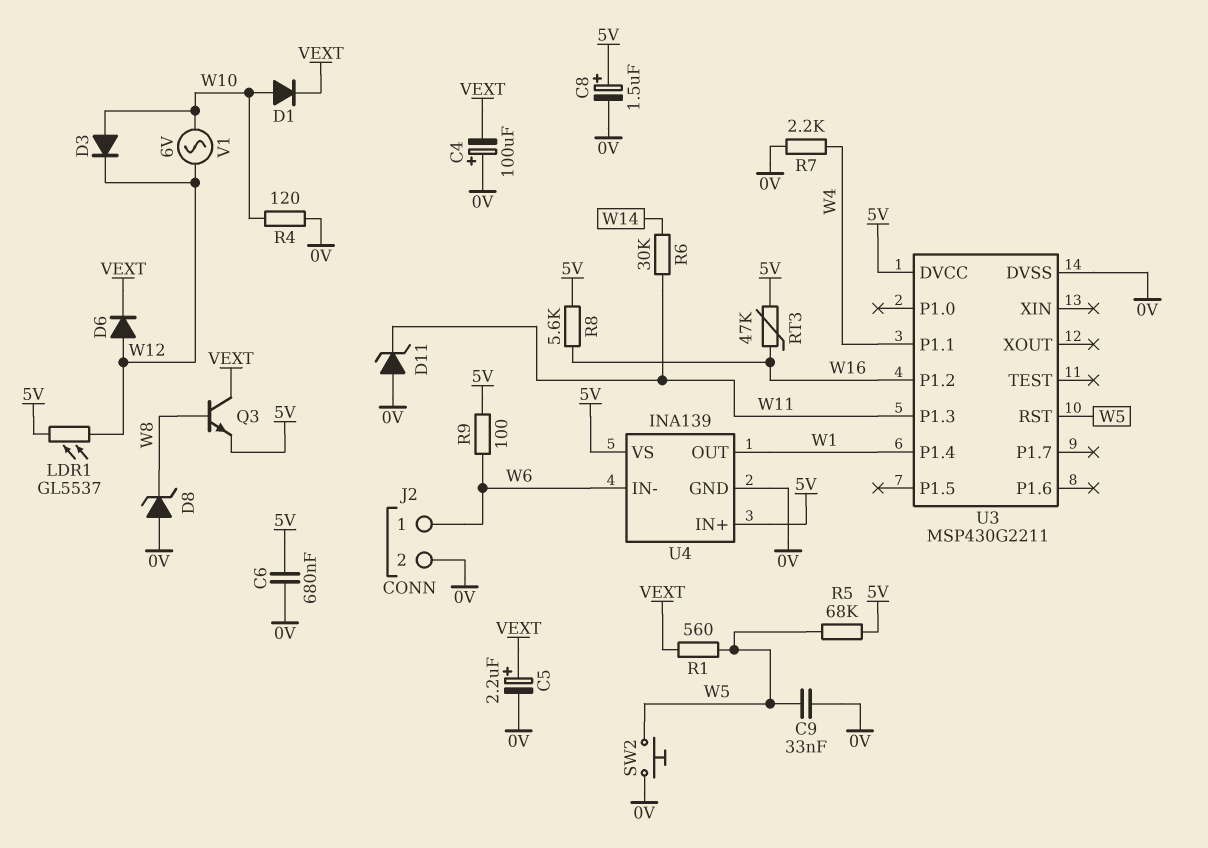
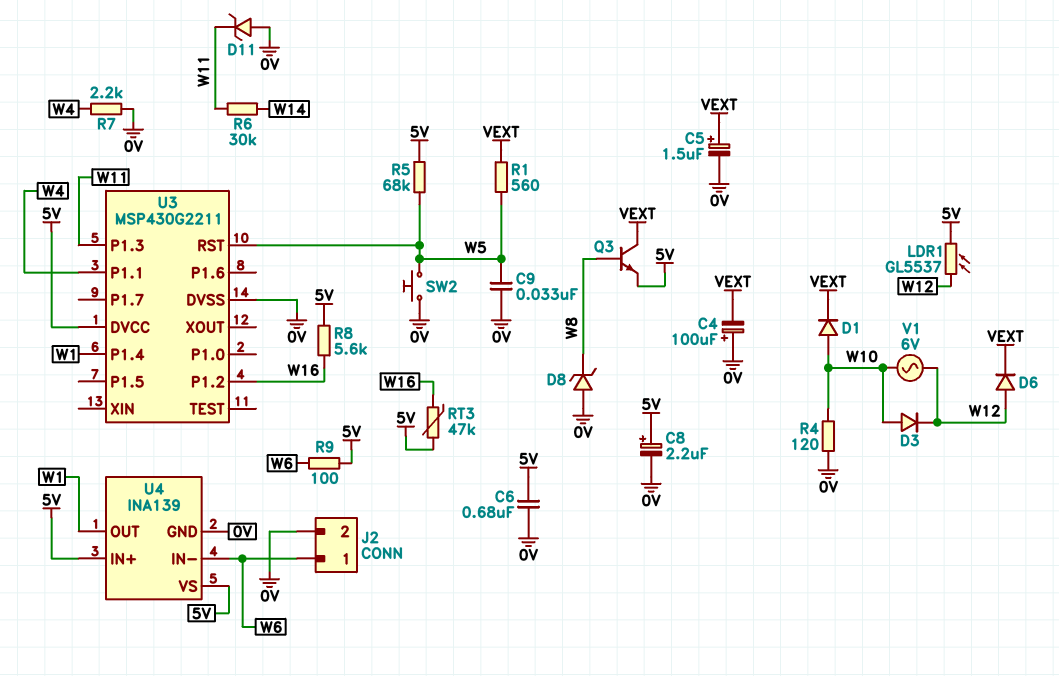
C5: 2.2uF (plus VEXT, minus 0V) -> 1.5uF (plus VEXT, minus 0V)
C8: 1.5uF (plus 5V, minus 0V) -> 2.2uF (plus 5V, minus 0V)

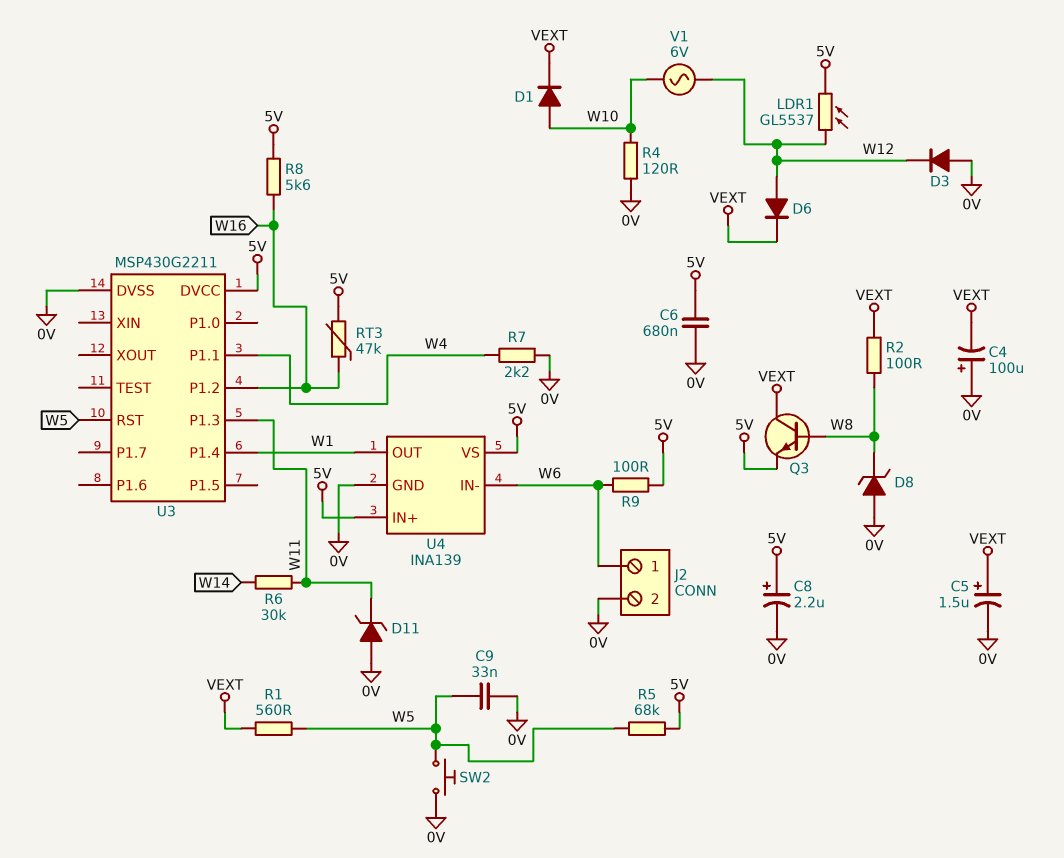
D3: diode (A W10, K W12) -> diode (A 0V, K W12)
R2: none -> 100 (VEXT, W8)

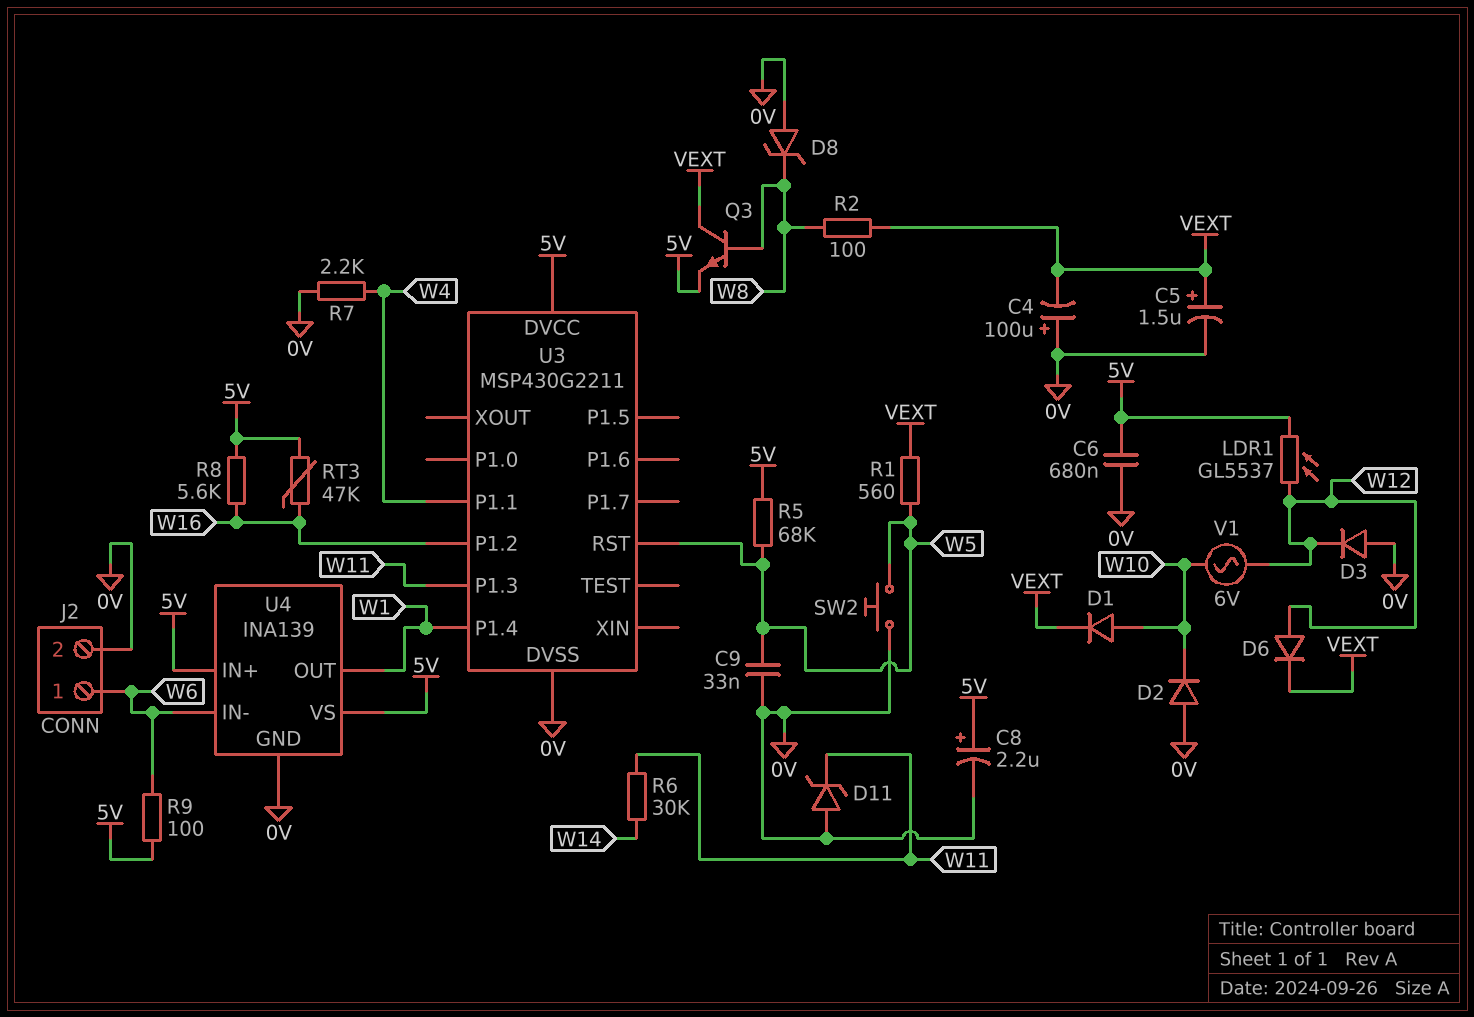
D2: none -> diode (A 0V, K W10)
R4: 120 (0V, W10) -> none

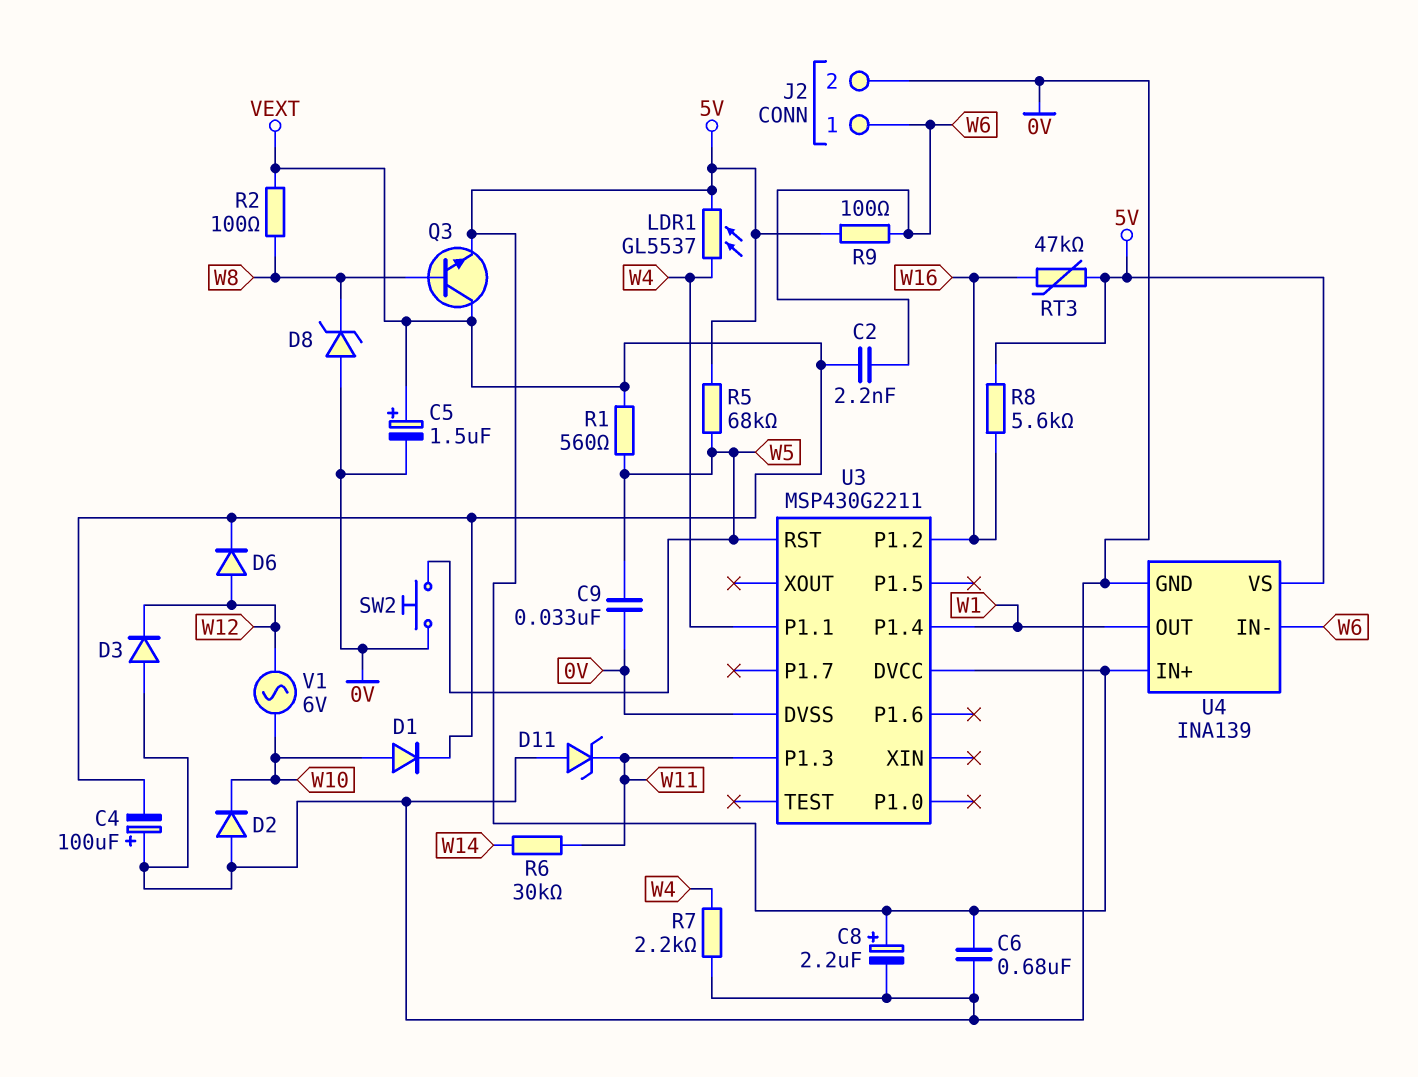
C2: none -> 2.2nF (VEXT, W6)
LDR1: GL5537 (5V, W12) -> GL5537 (5V, W4)

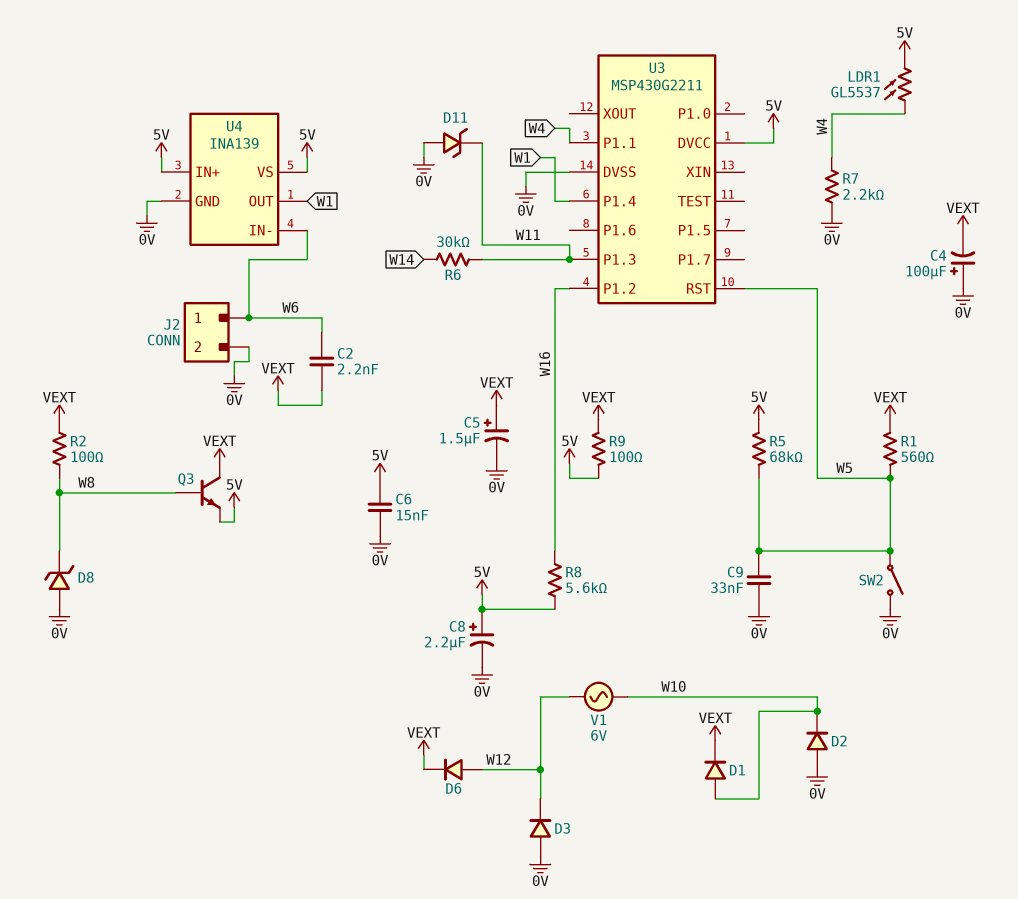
C6: 680nF (0V, 5V) -> 15nF (0V, 5V)
R9: 100 (5V, W6) -> 100 (5V, VEXT)
RT3: 47k (5V, W16) -> none
SW2: button (0V, W5) -> switch (0V, W5)

